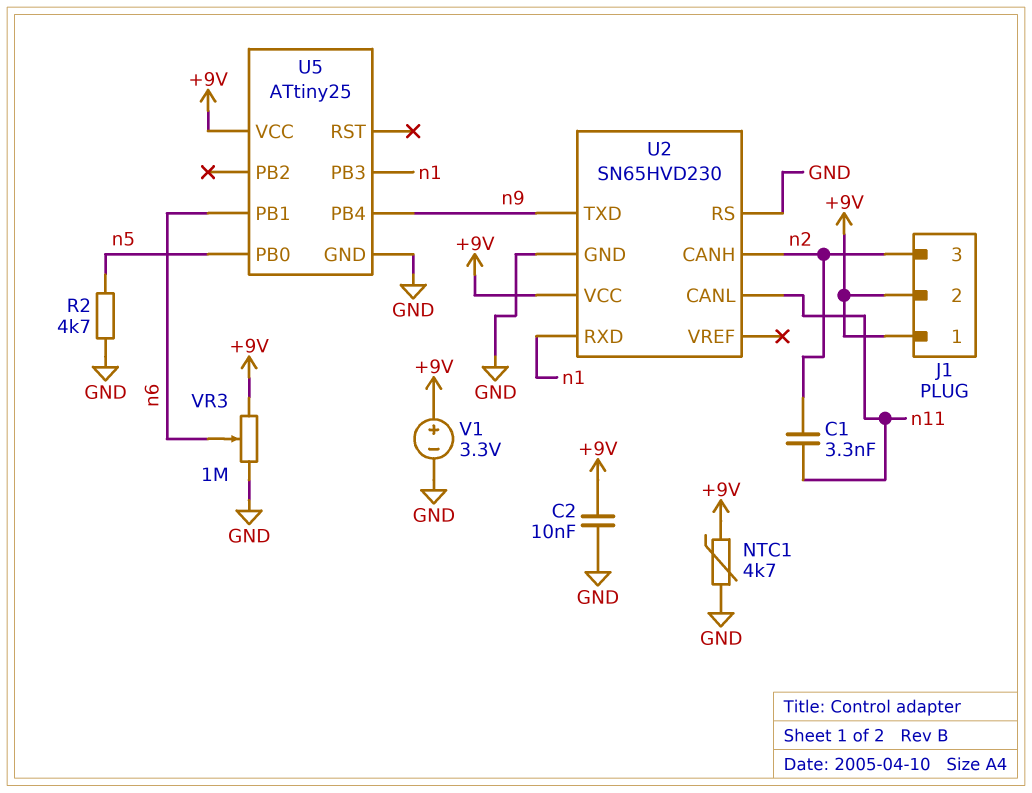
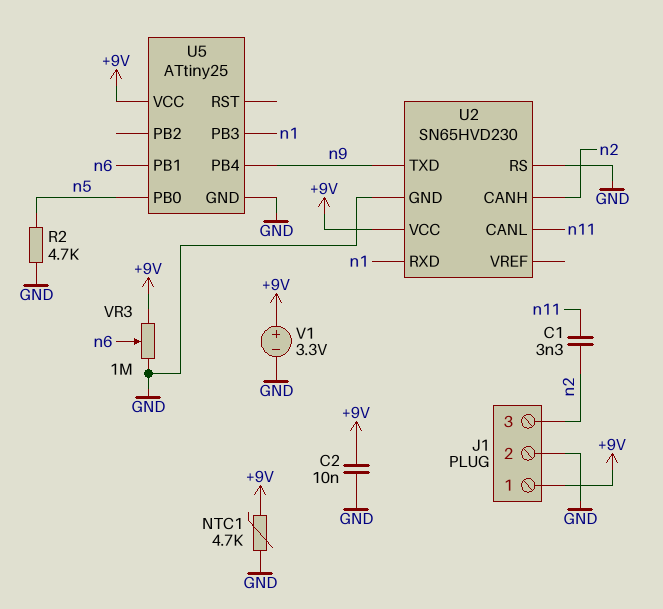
J1 pin 2: +9V -> GND

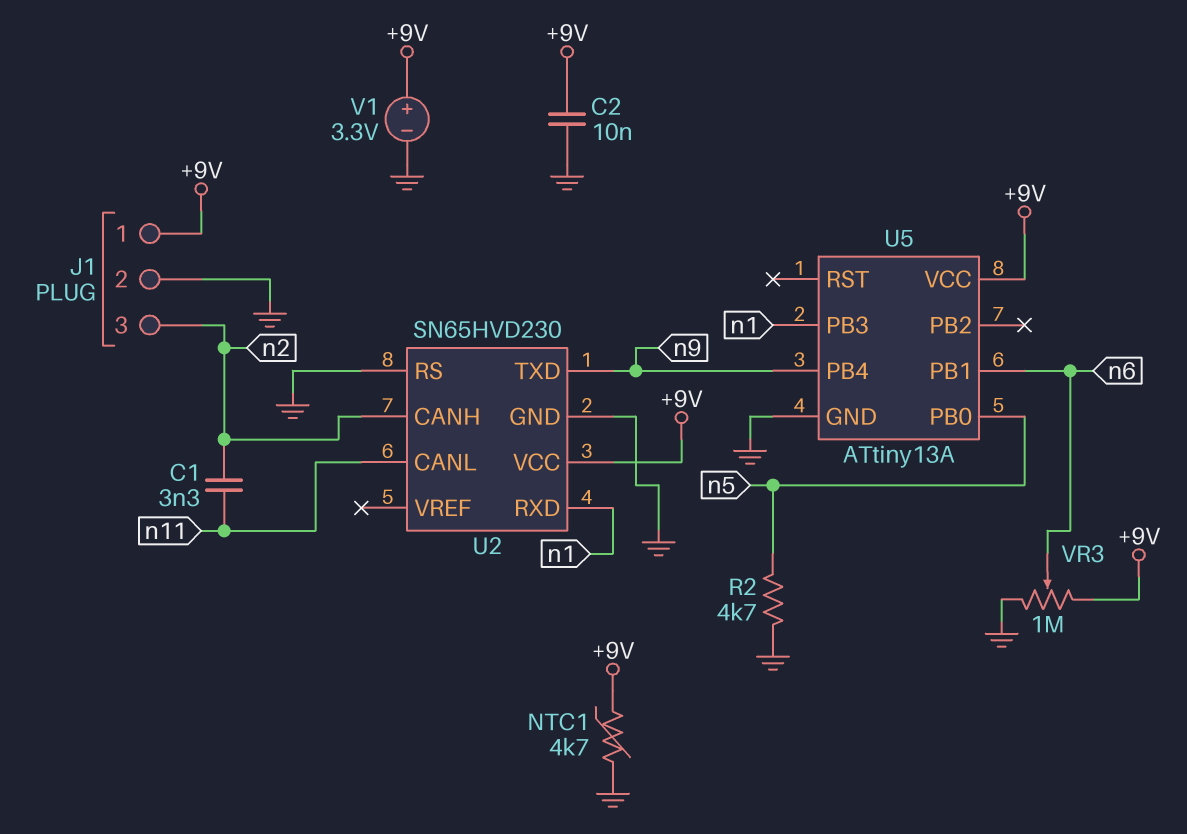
U5: ATtiny25 -> ATtiny13A

